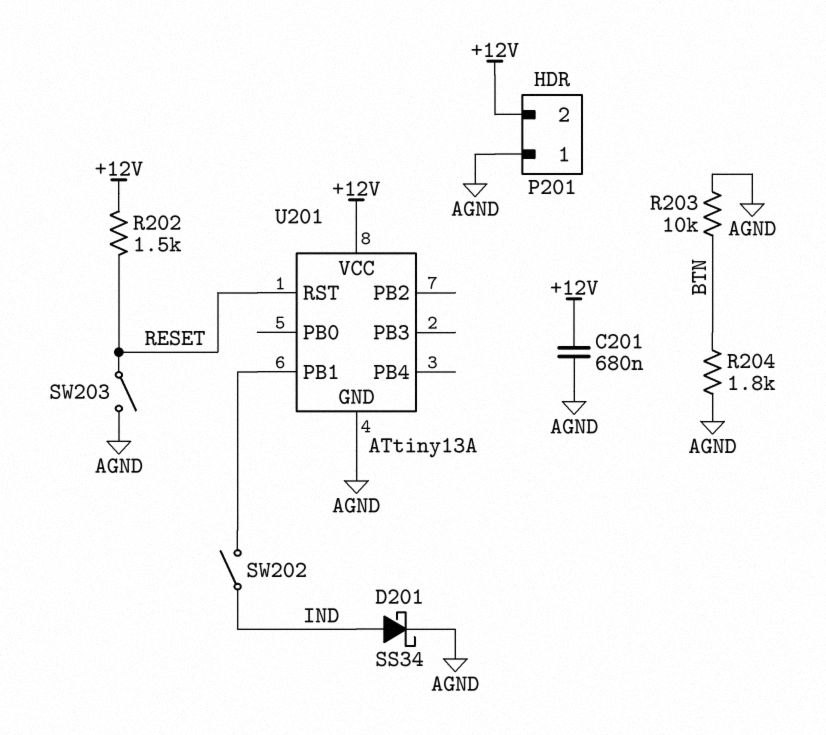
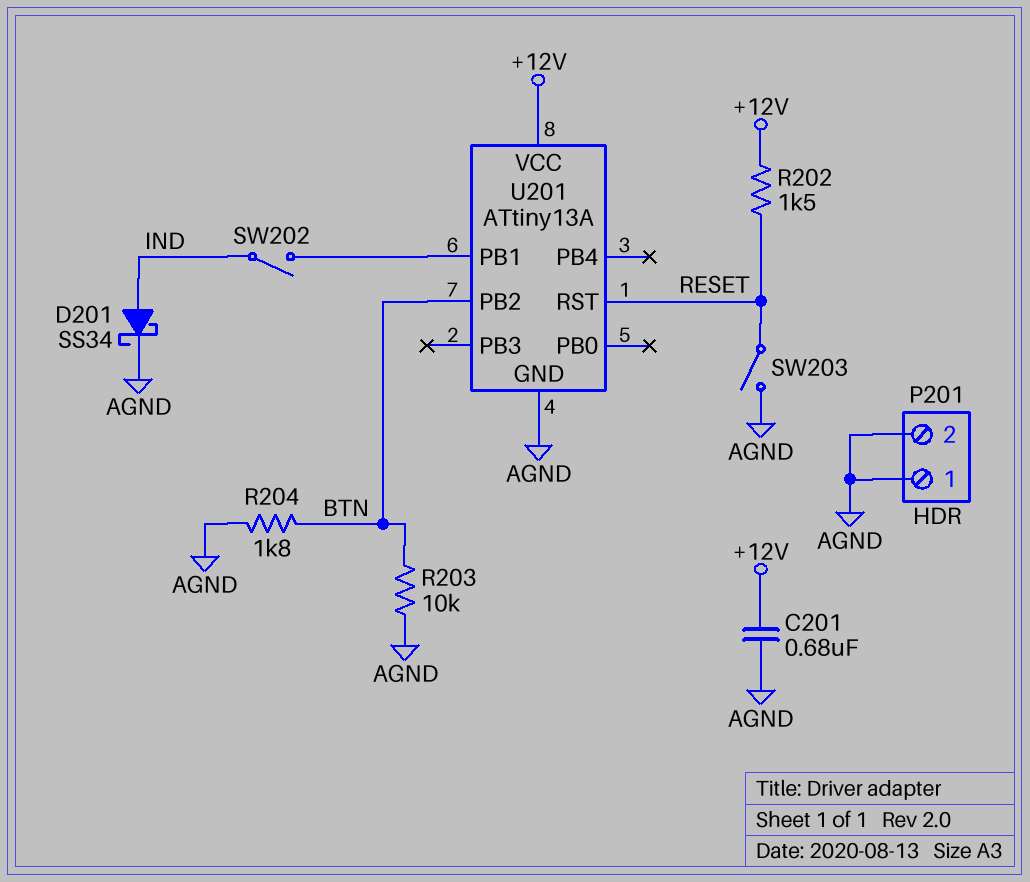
P201 pin 2: +12V -> AGND
U201 pin PB2: none -> BTN

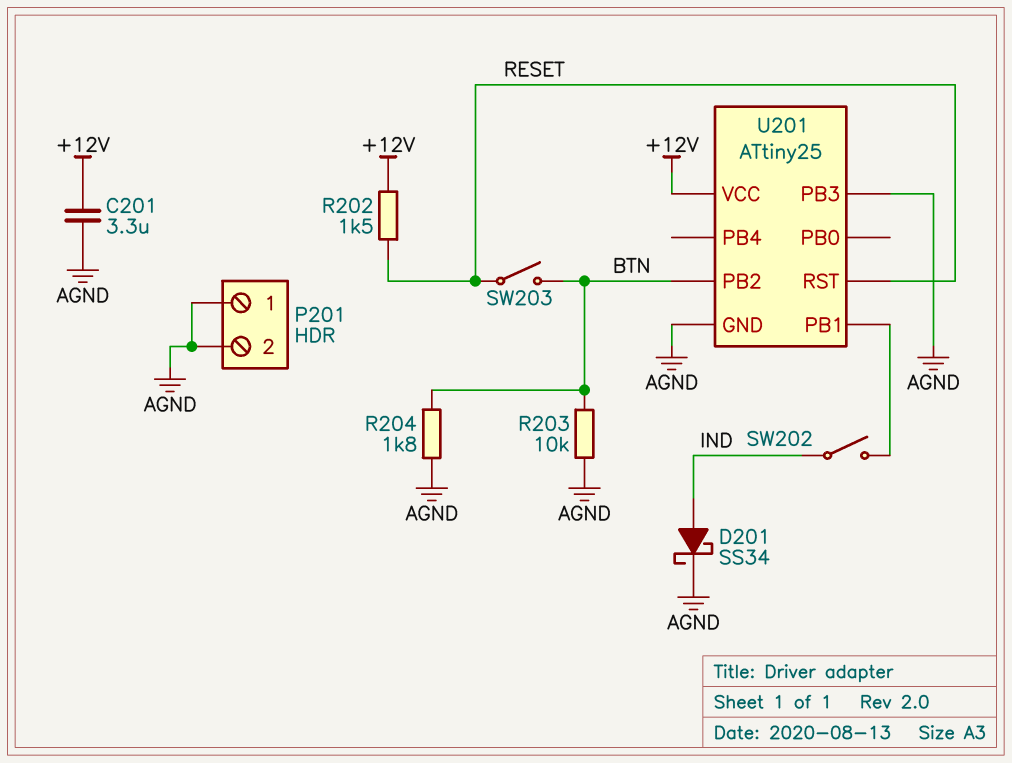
C201: 680nF (+12V, AGND) -> 3.3uF (+12V, AGND)
SW203: switch (AGND, RESET) -> switch (BTN, RESET)
U201: ATtiny13A -> ATtiny25
U201 pin PB3: none -> AGND

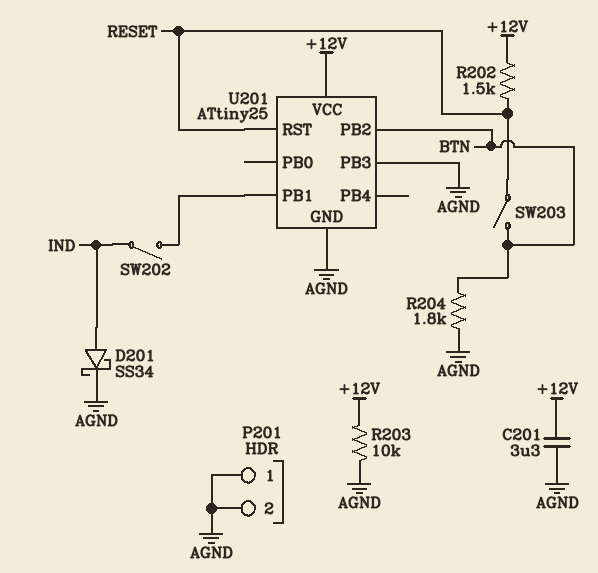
R203: 10k (AGND, BTN) -> 10k (+12V, AGND)

